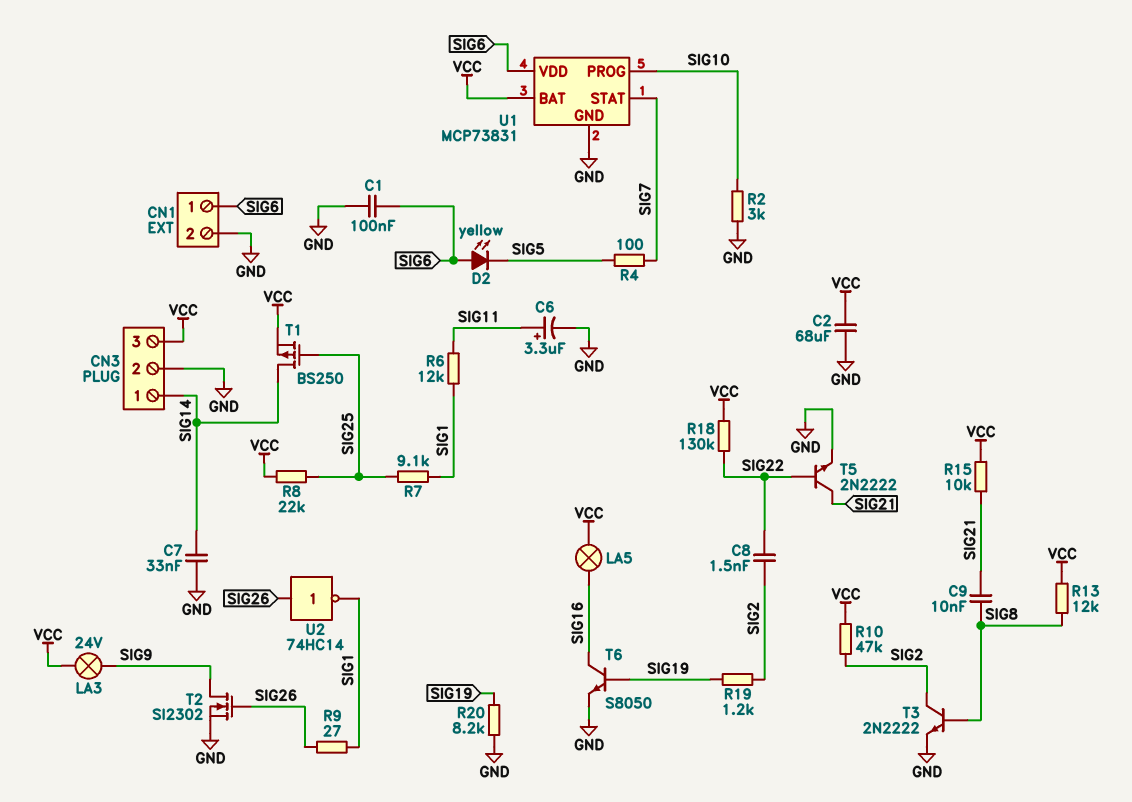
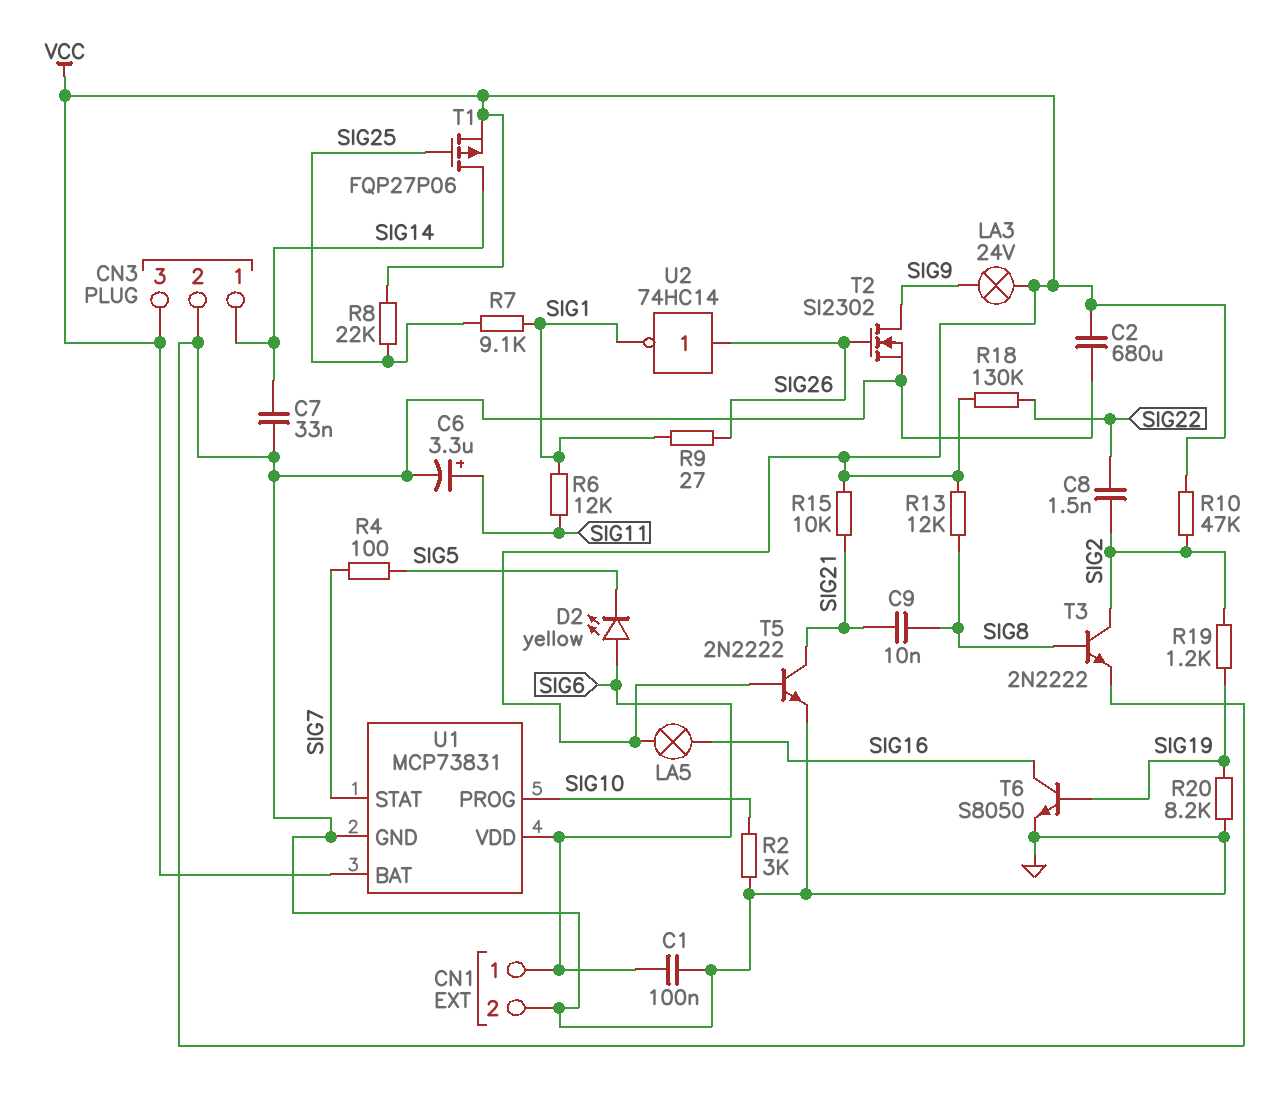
C2: 68uF (GND, VCC) -> 680uF (GND, VCC)
T1: PMOS BS250 (G SIG25, D SIG14, S VCC) -> PMOS FQP27P06 (G SIG25, D SIG14, S VCC)
T5: NPN 2N2222 (B SIG22, C SIG21, E GND) -> NPN 2N2222 (B VCC, C SIG21, E GND)

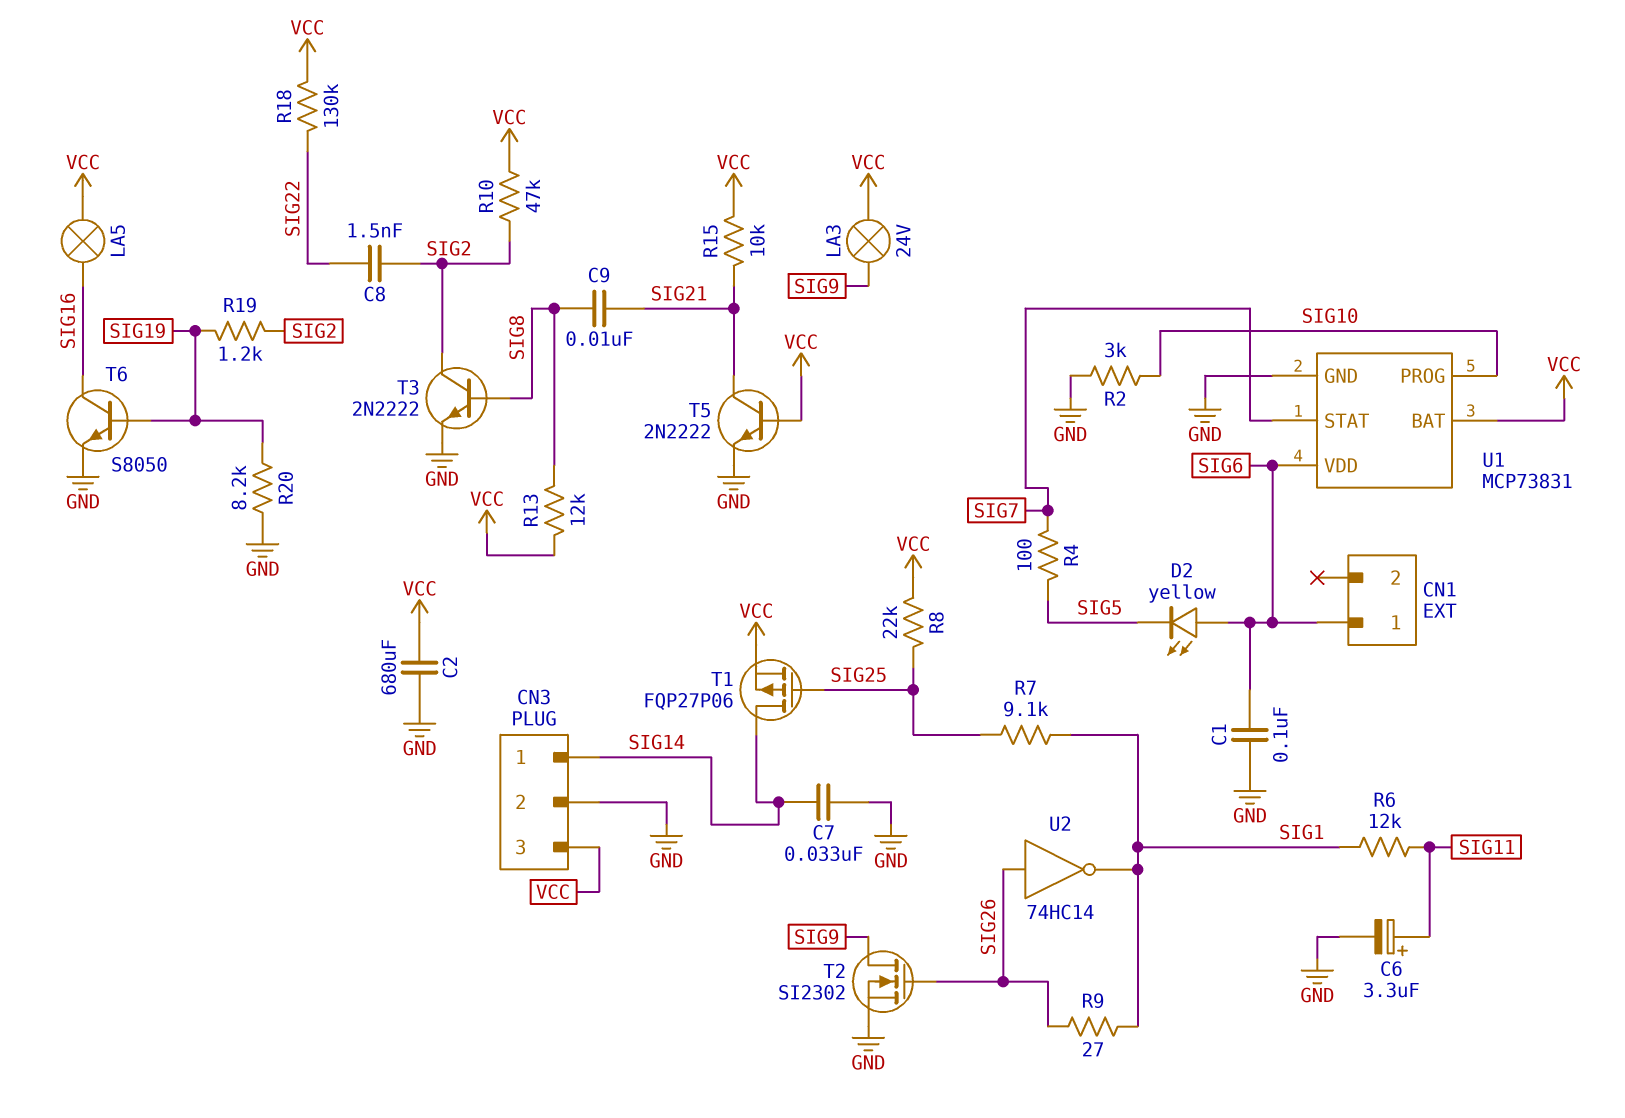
CN1 pin 2: GND -> none

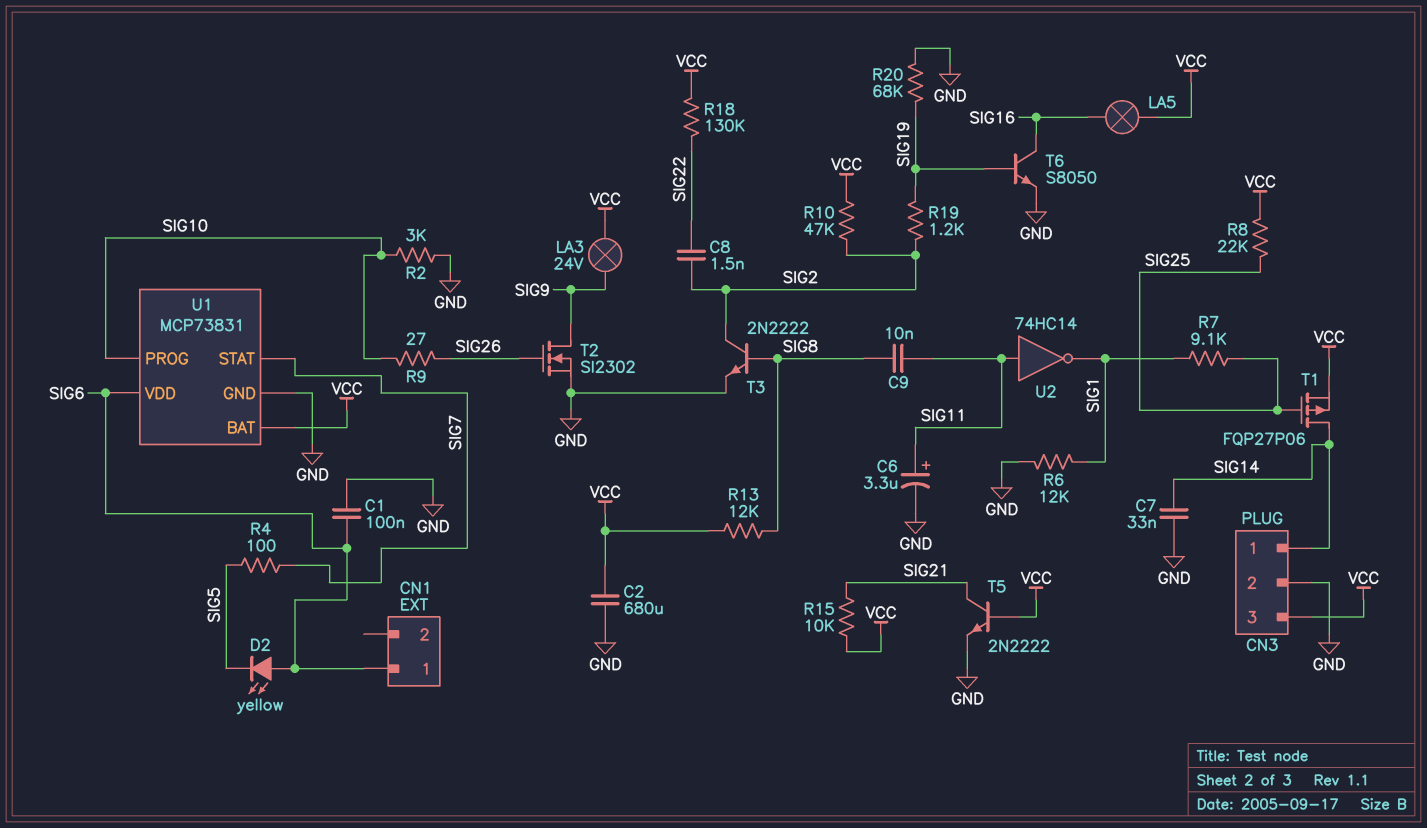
C9: 10nF (SIG8, SIG21) -> 10nF (SIG8, SIG11)
R6: 12k (SIG1, SIG11) -> 12k (GND, SIG1)
R9: 27 (SIG1, SIG26) -> 27 (SIG10, SIG26)
R20: 8.2k (GND, SIG19) -> 68k (GND, SIG19)
U2: NOT 74HC14 (in SIG26, out SIG1) -> NOT 74HC14 (in SIG11, out SIG1)

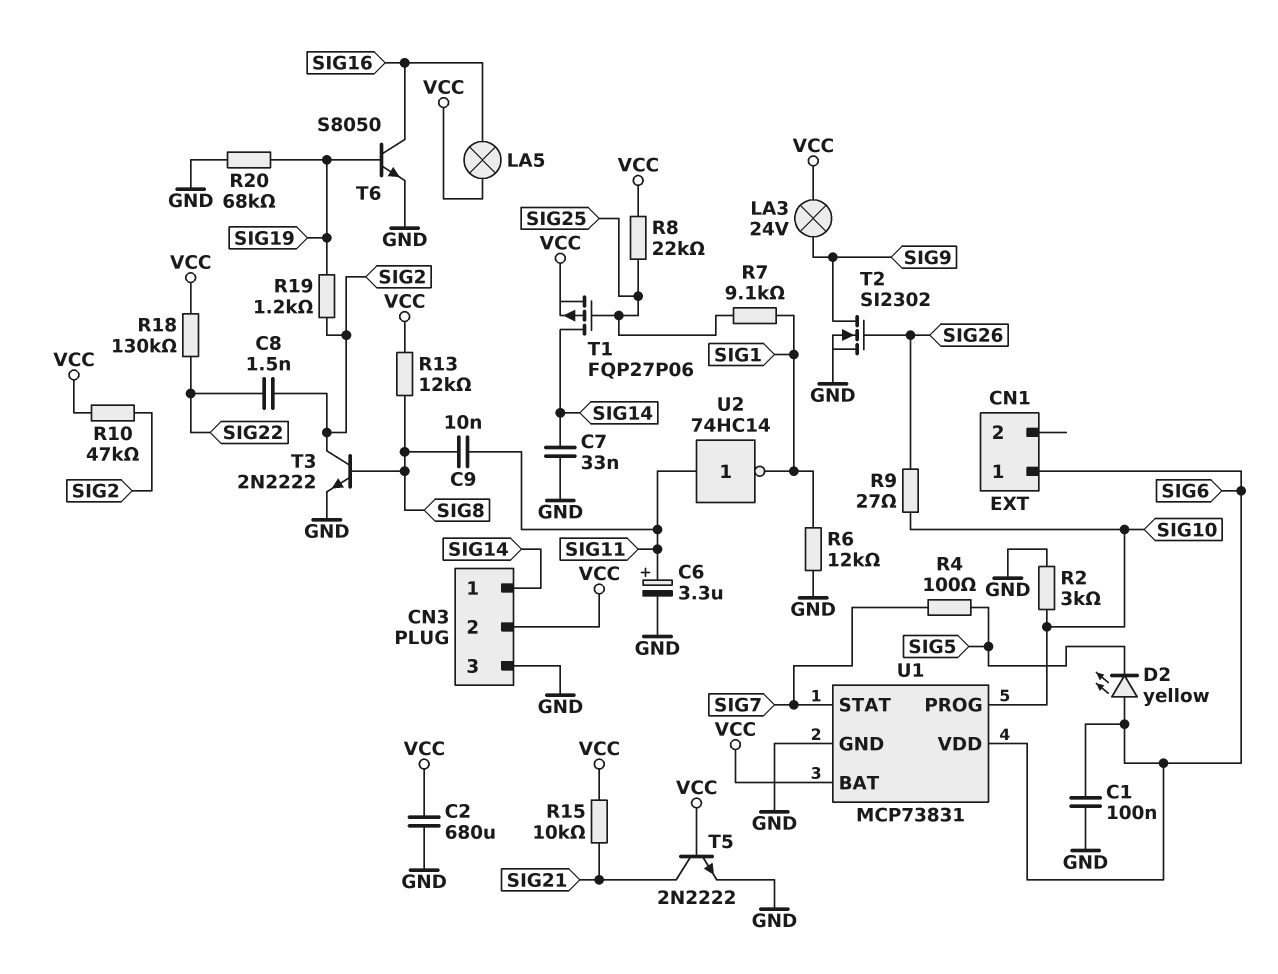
CN3 pin 2: GND -> VCC
CN3 pin 3: VCC -> GND

